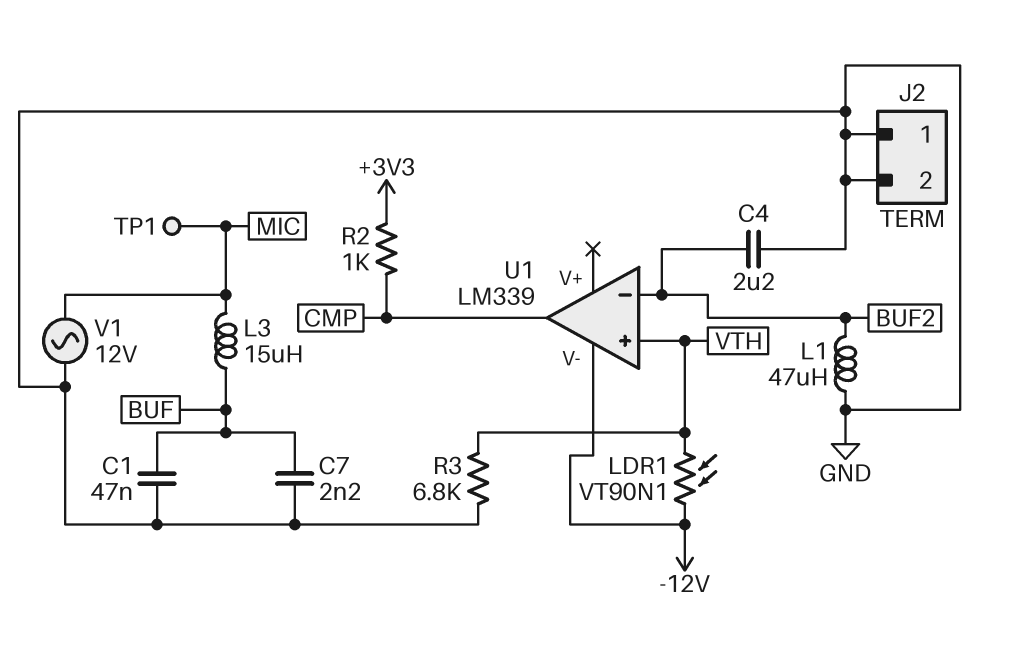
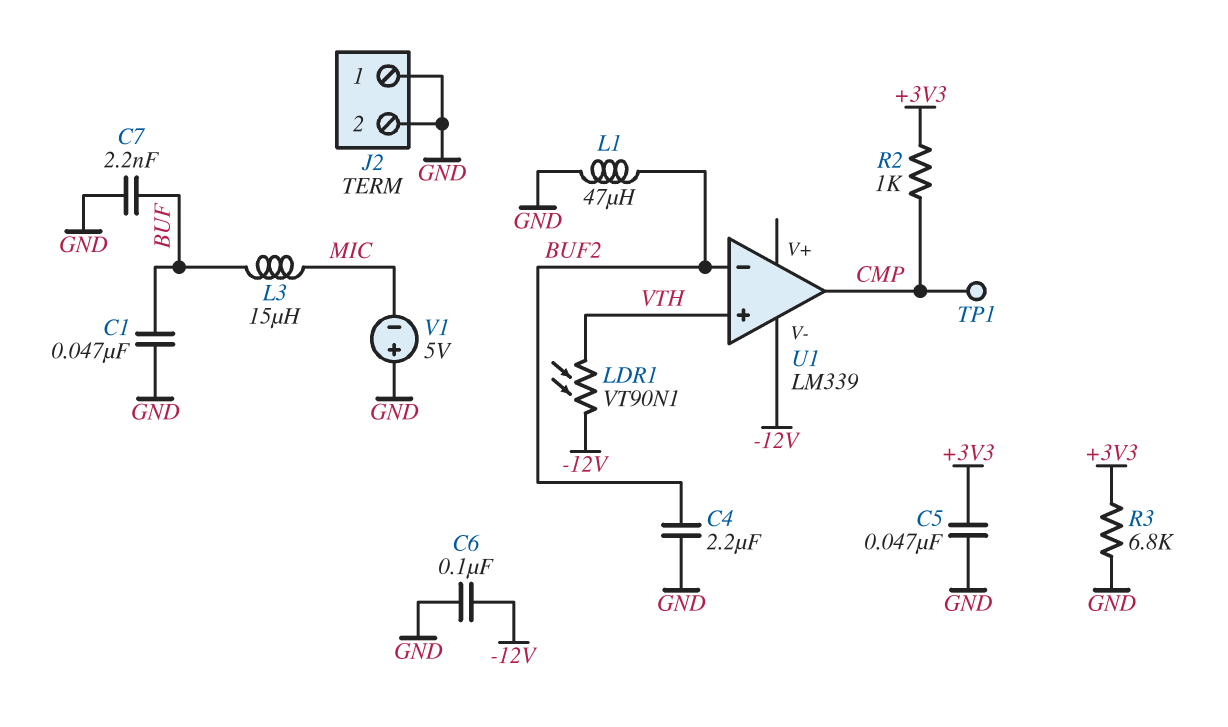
C5: none -> 47nF (+3V3, GND)
C6: none -> 100nF (-12V, GND)
R3: 6.8k (GND, VTH) -> 6.8k (+3V3, GND)
TP1: test point (MIC) -> test point (CMP)
V1: AC 12V (GND, MIC) -> 5V (plus GND, minus MIC)

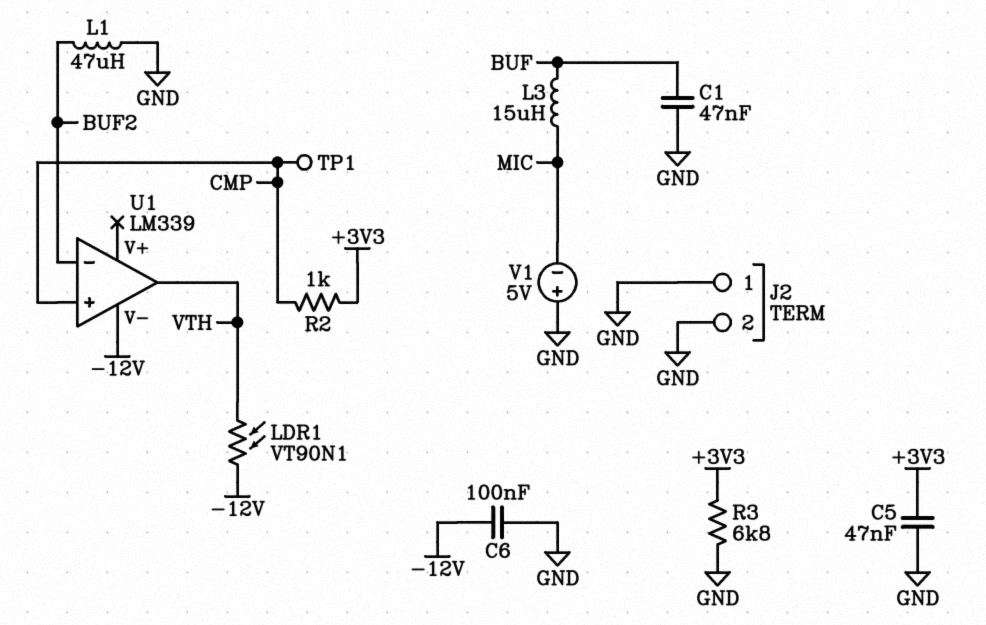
C4: 2.2uF (BUF2, GND) -> none
C7: 2.2nF (BUF, GND) -> none
U1 pin in+: VTH -> CMP
U1 pin out: CMP -> VTH

